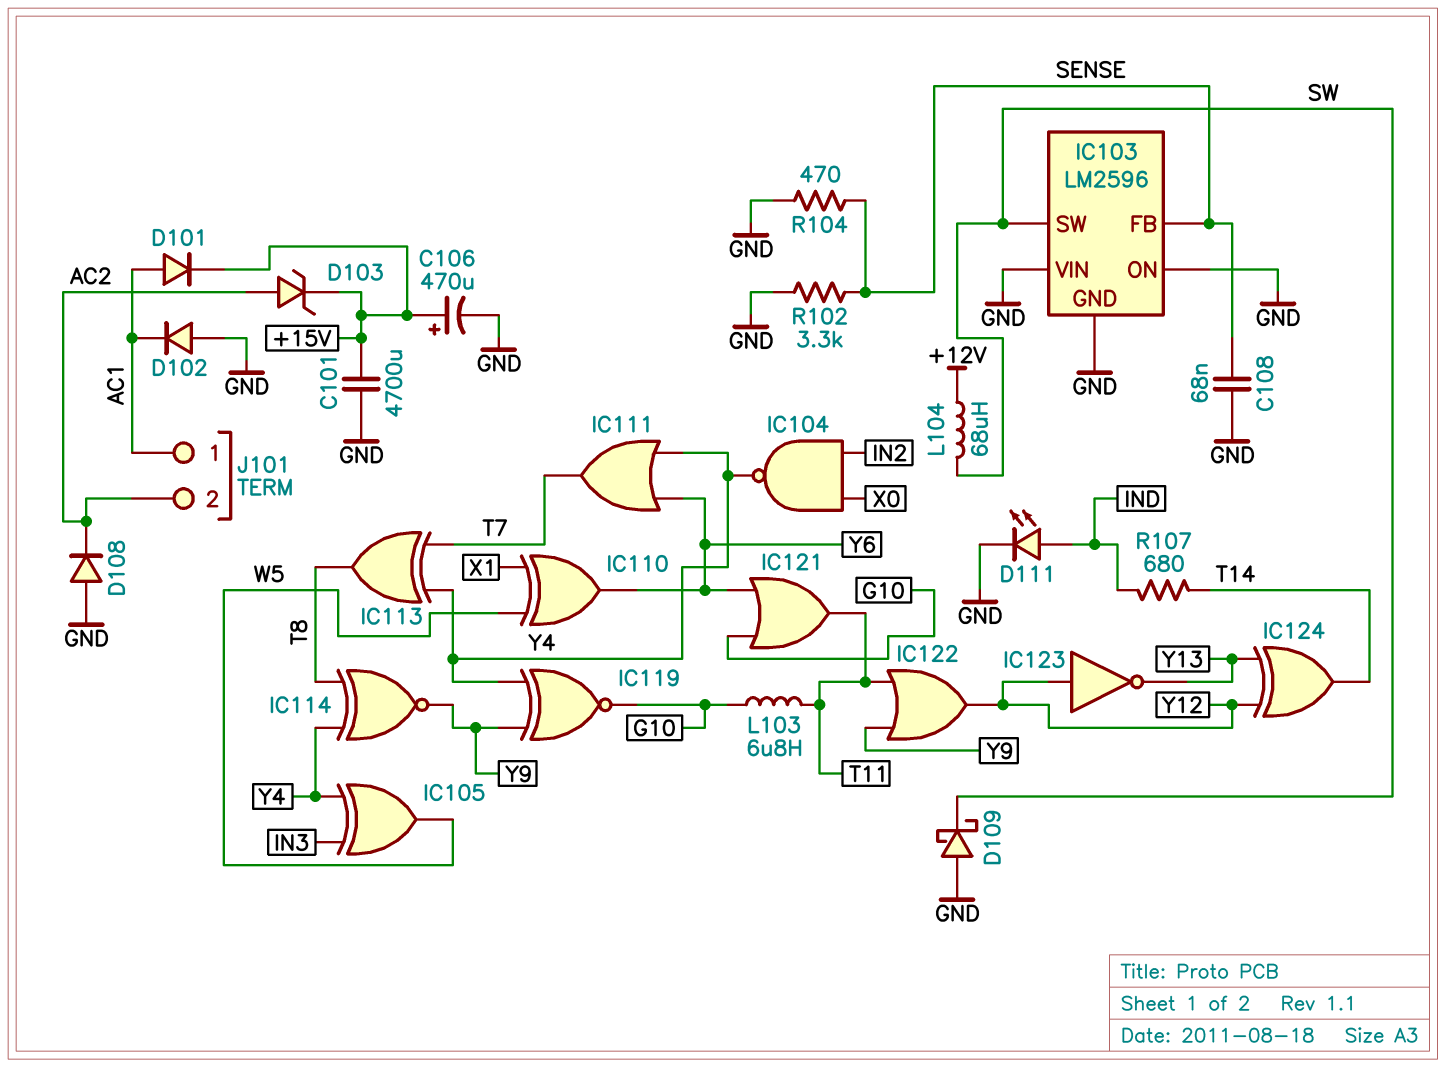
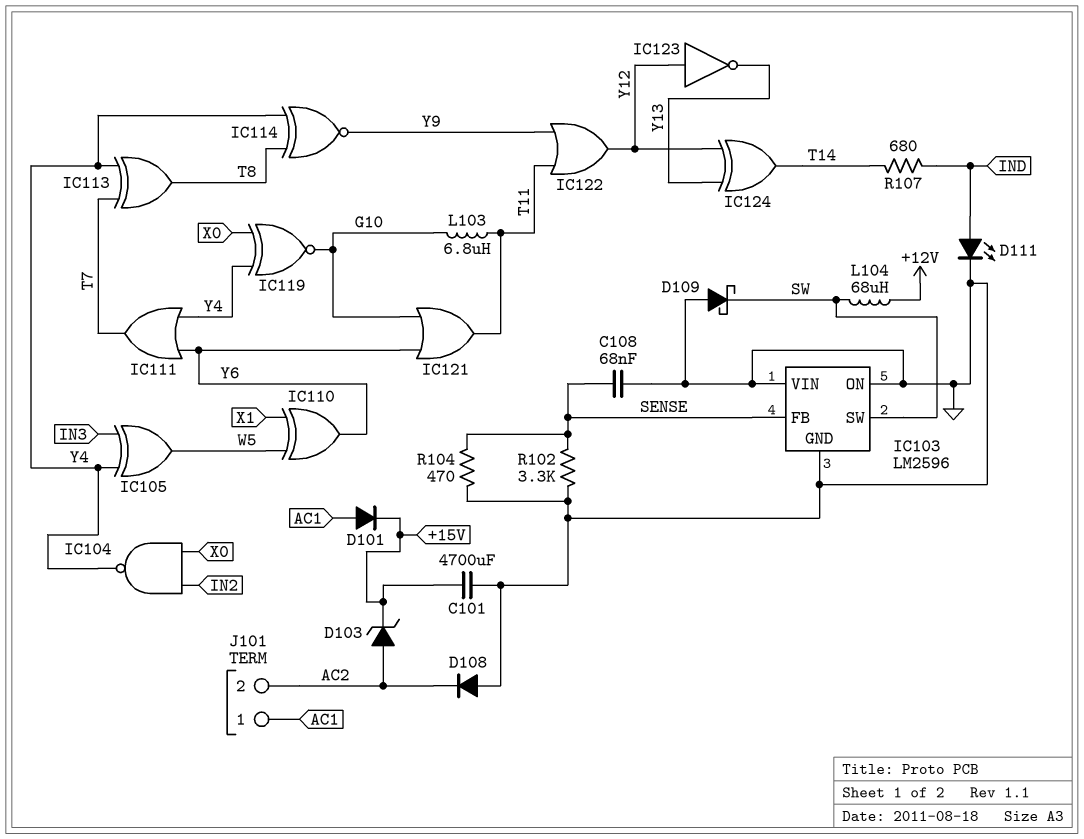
C106: 470uF (plus +15V, minus GND) -> none
D102: diode (A GND, K AC1) -> none
IC119: XNOR (in Y4, in Y9, out G10) -> XNOR (in X0, in Y4, out G10)

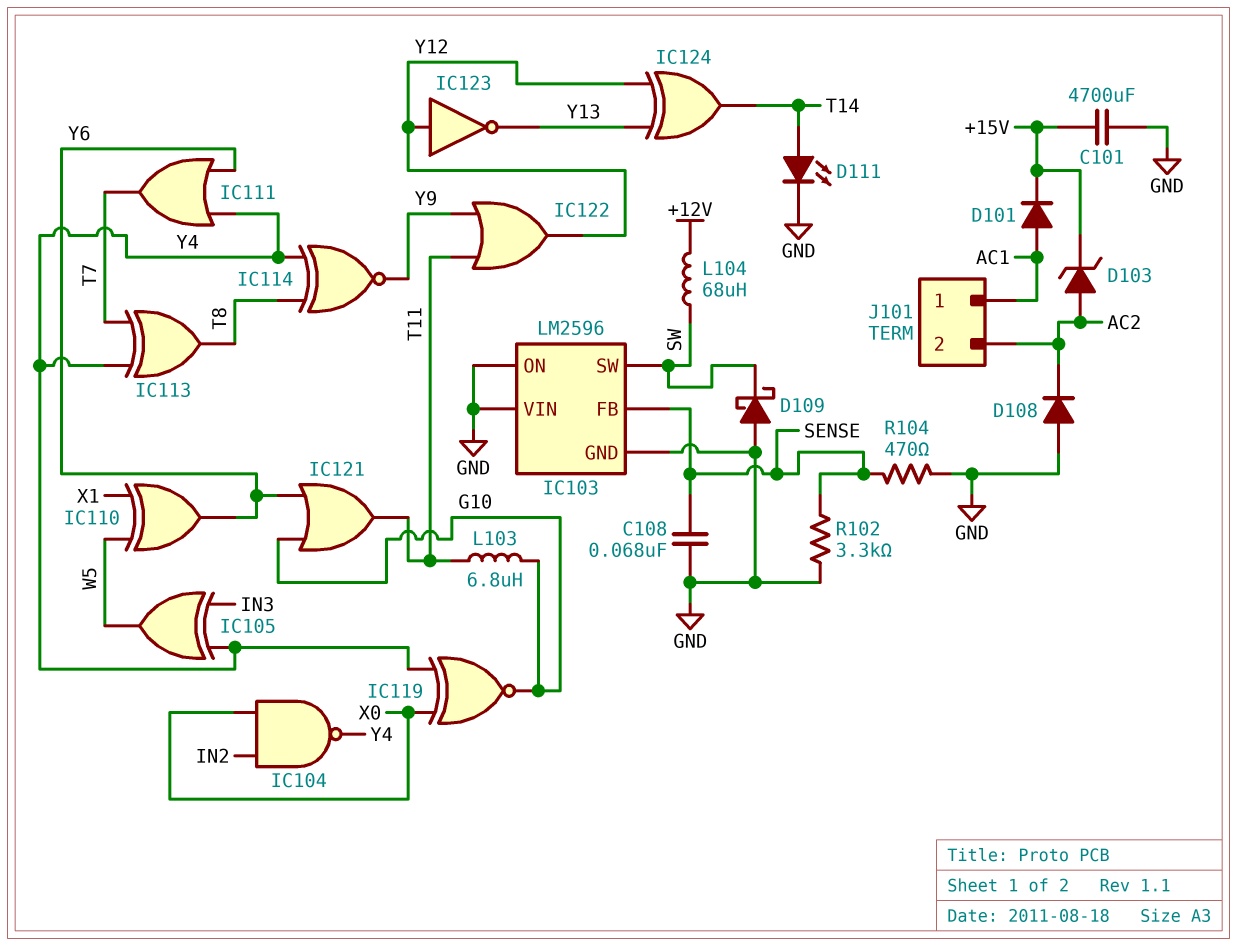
D111: LED (A IND, K GND) -> LED (A T14, K GND)
R107: 680 (IND, T14) -> none

